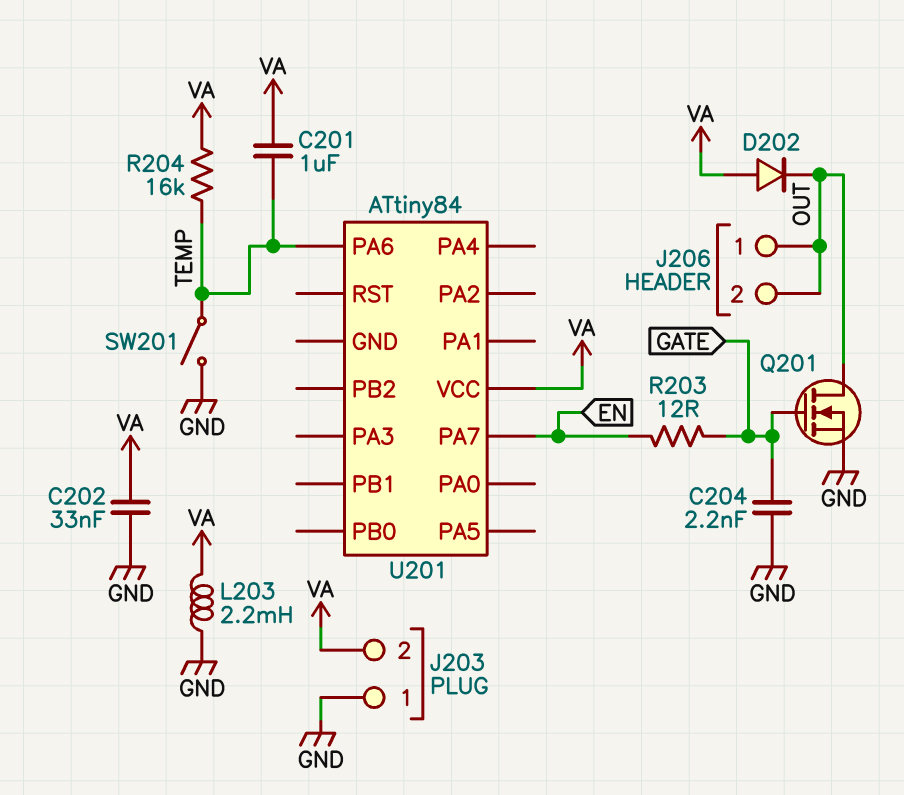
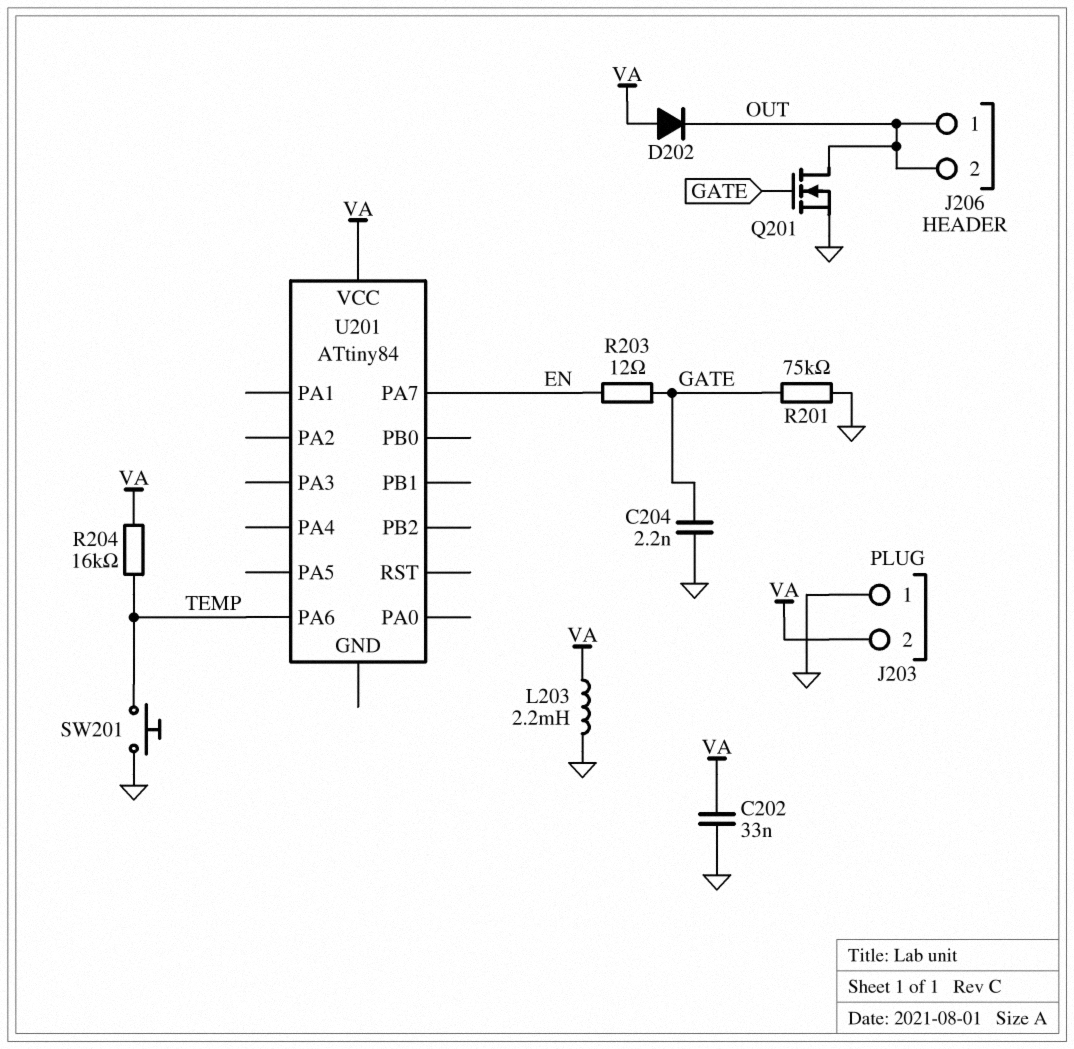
C201: 1uF (TEMP, VA) -> none
R201: none -> 75k (GATE, GND)
SW201: switch (GND, TEMP) -> button (GND, TEMP)

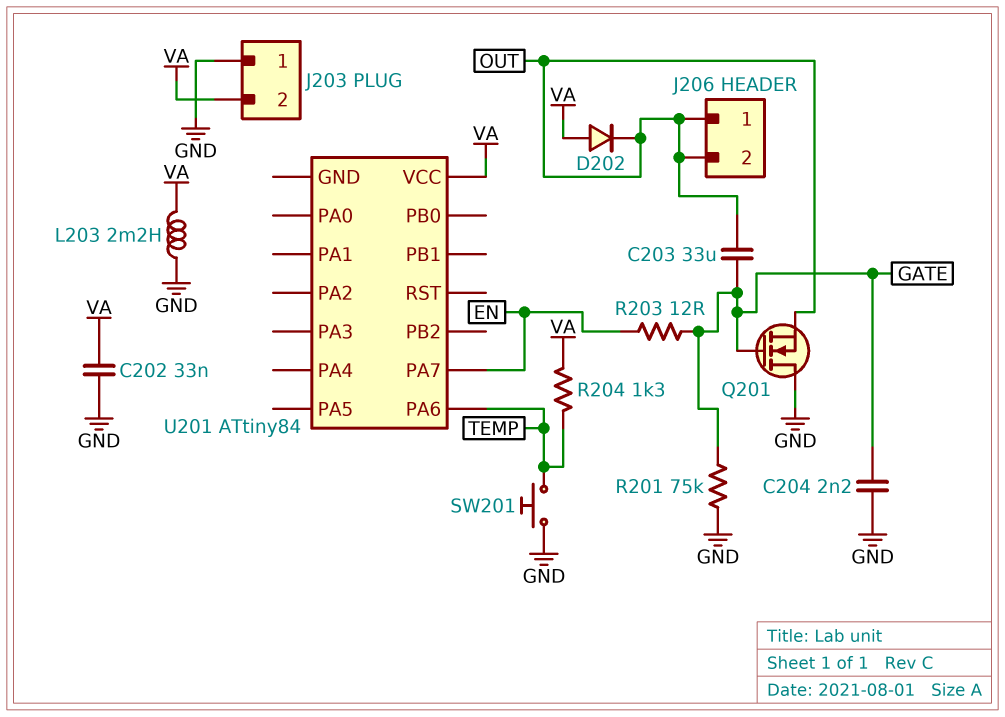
C203: none -> 33uF (GATE, OUT)
Q201: NMOS (G GATE, D OUT, S GND) -> NMOS (G GATE, D GND, S OUT)
R204: 16k (TEMP, VA) -> 1.3k (TEMP, VA)

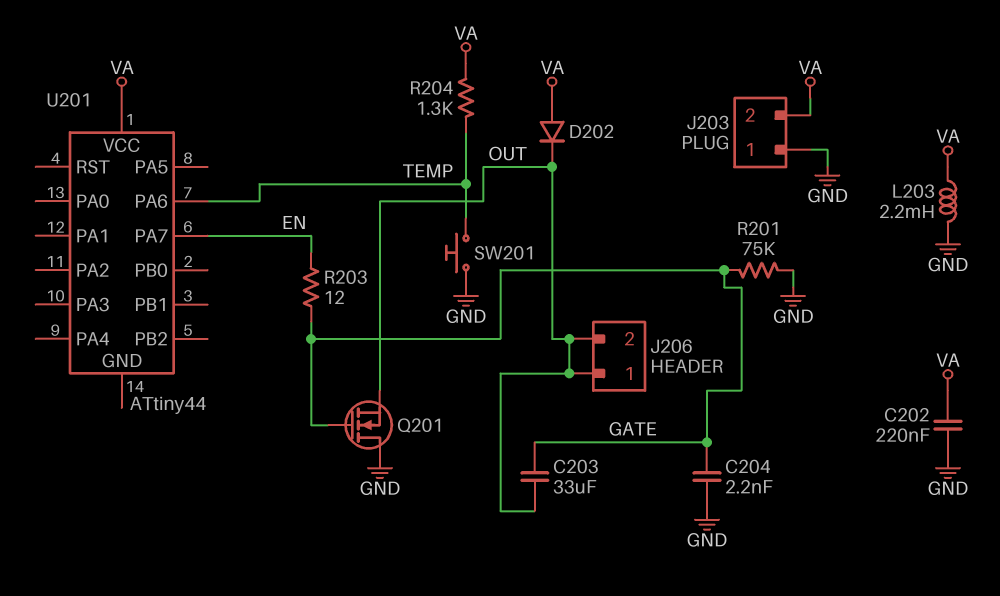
C202: 33nF (GND, VA) -> 220nF (GND, VA)
U201: ATtiny84 -> ATtiny44

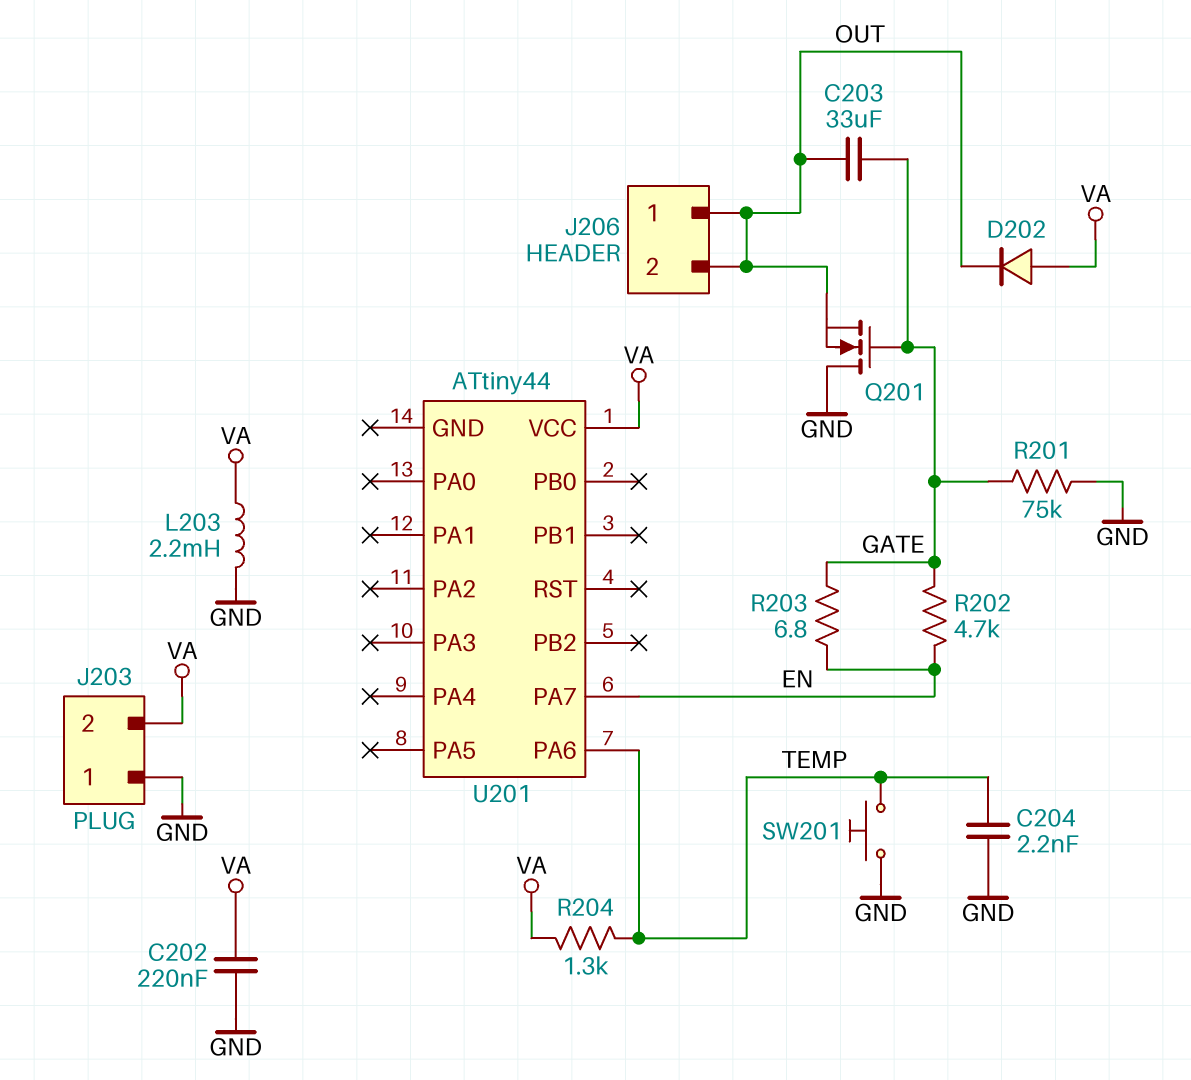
C204: 2.2nF (GATE, GND) -> 2.2nF (GND, TEMP)
R202: none -> 4.7k (EN, GATE)
R203: 12 (EN, GATE) -> 6.8 (EN, GATE)

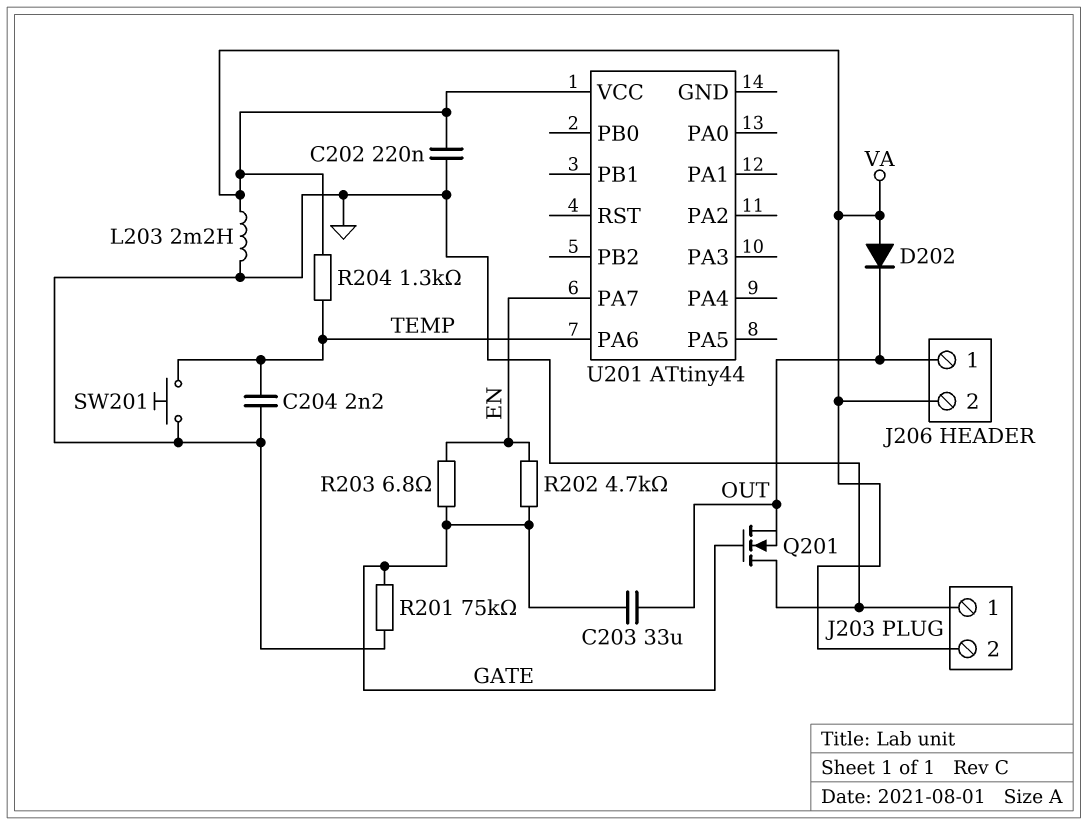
J206 pin 2: OUT -> VA

